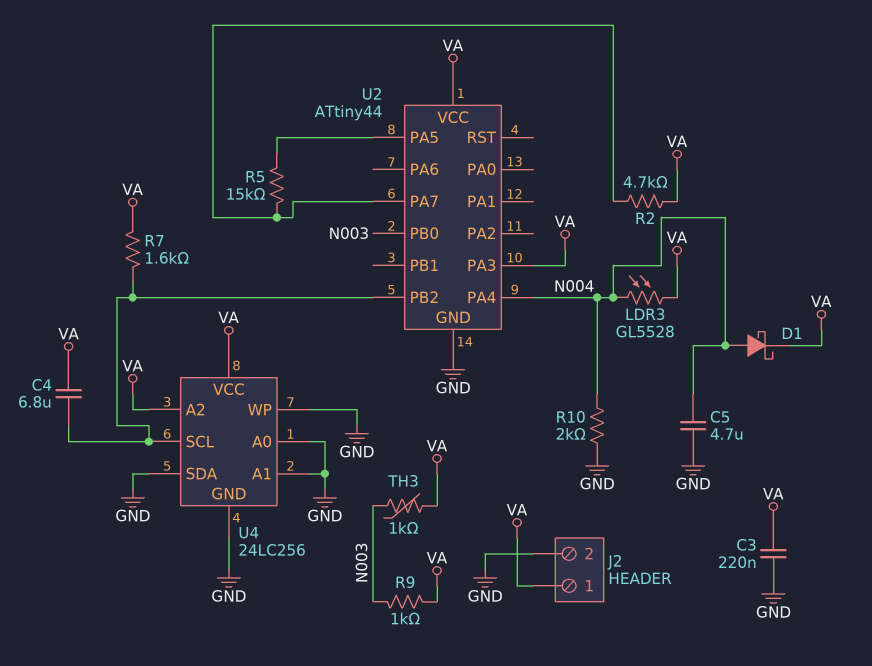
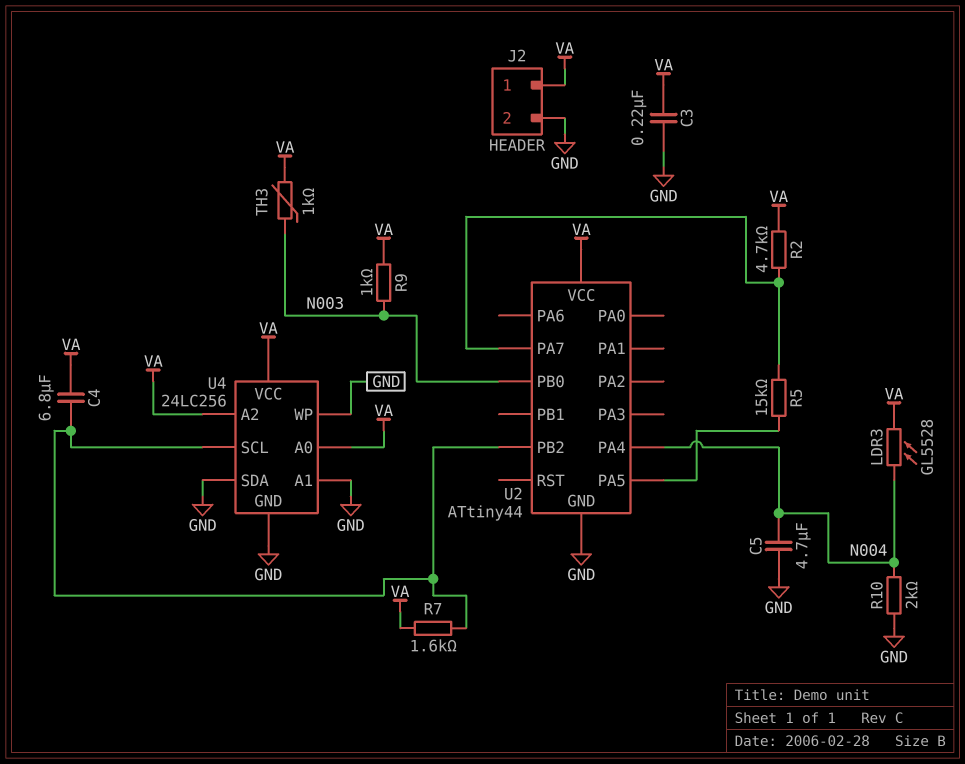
D1: schottky (A N004, K VA) -> none
U2 pin PA3: VA -> none
U4 pin A0: GND -> VA

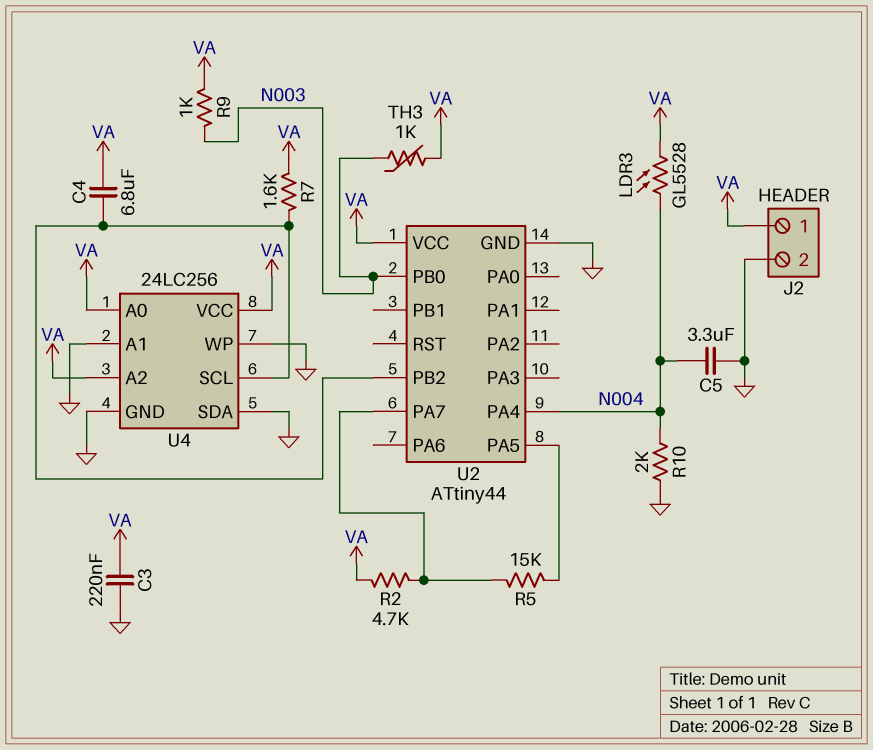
C5: 4.7uF (GND, N004) -> 3.3uF (GND, N004)

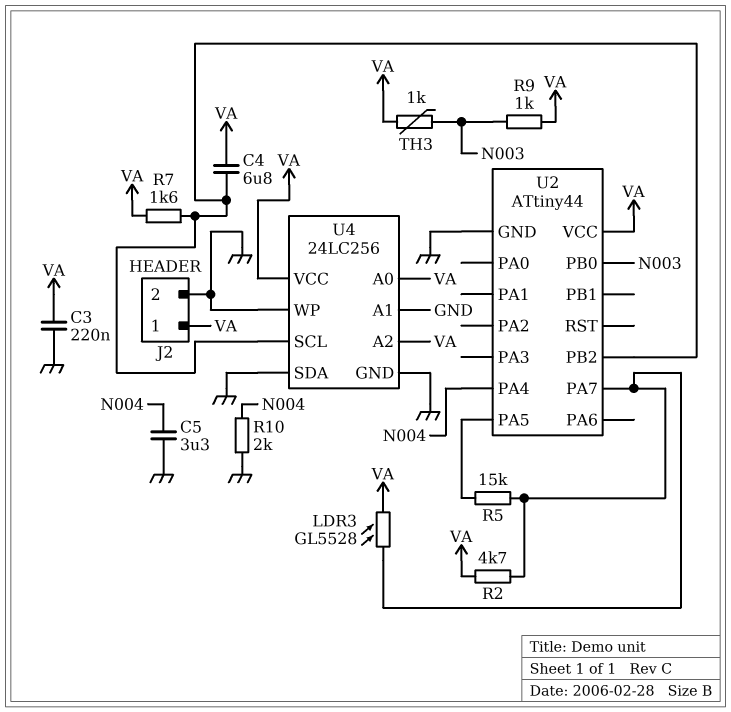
LDR3: GL5528 (N004, VA) -> GL5528 (U2/PA7, VA)

